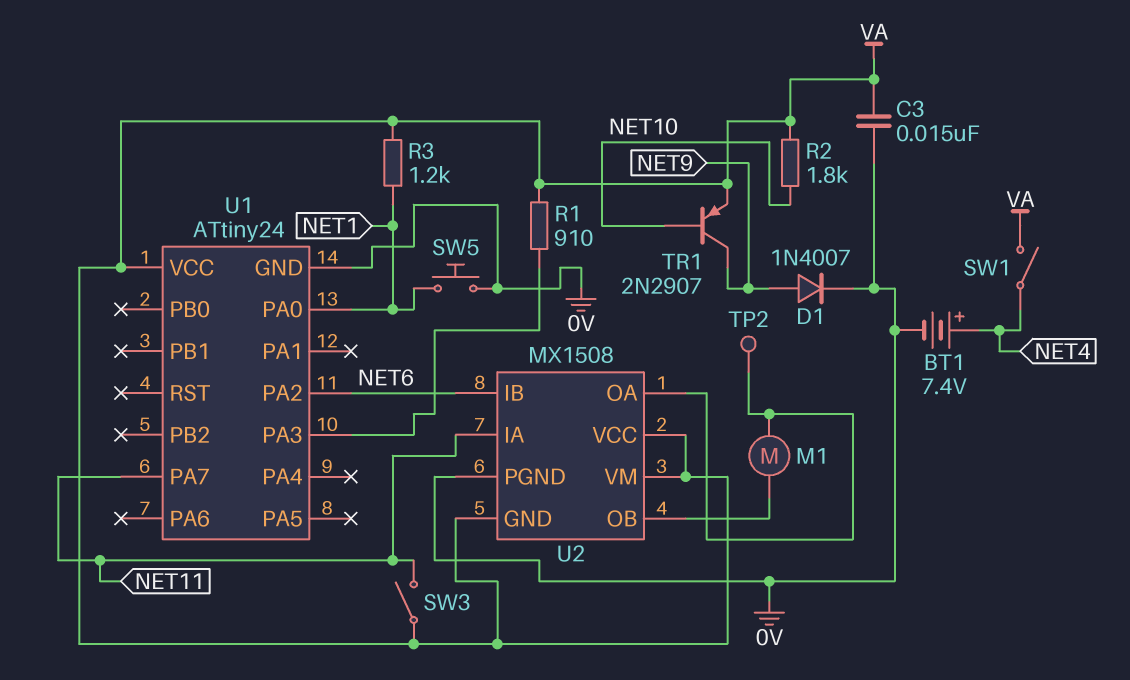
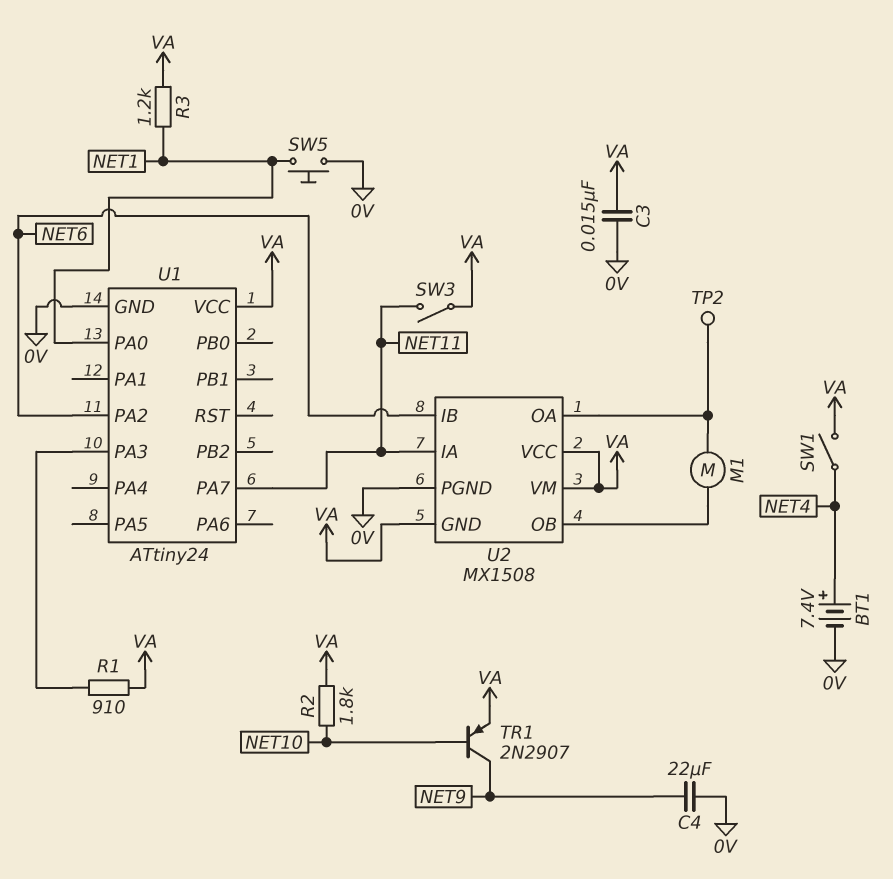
C4: none -> 22uF (0V, NET9)
D1: diode 1N4007 (A NET9, K 0V) -> none

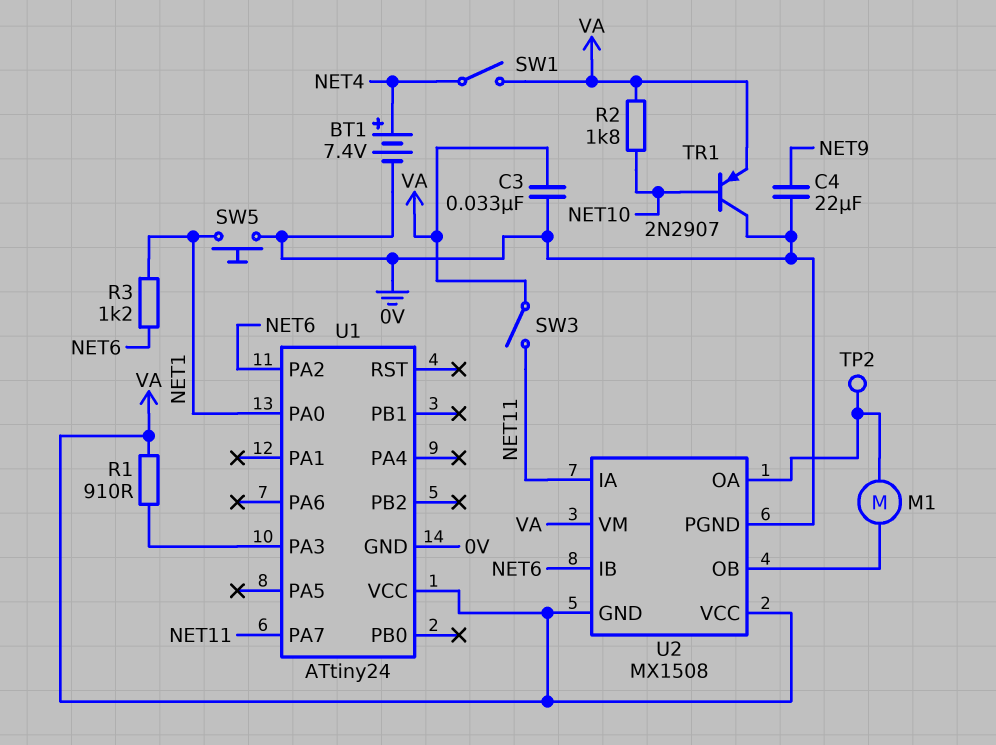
C3: 15nF (0V, VA) -> 33nF (0V, VA)
R3: 1.2k (NET1, VA) -> 1.2k (NET1, NET6)
TR1: PNP 2N2907 (B NET10, C NET9, E VA) -> PNP 2N2907 (B NET10, C 0V, E VA)

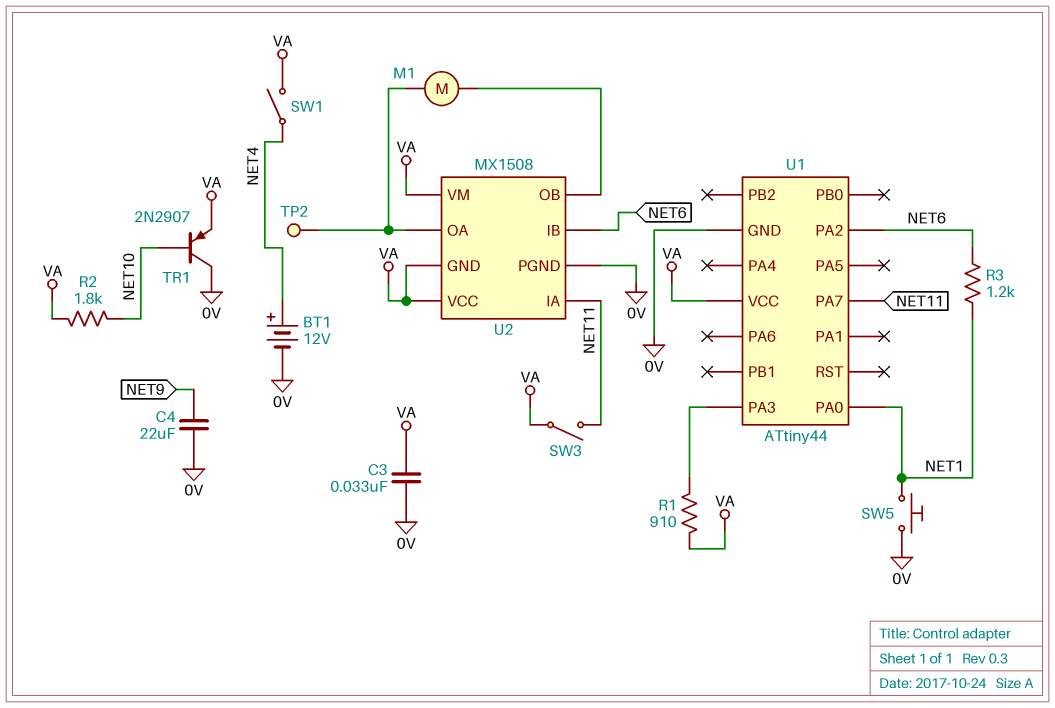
BT1: 7.4V (plus NET4, minus 0V) -> 12V (plus NET4, minus 0V)
U1: ATtiny24 -> ATtiny44

